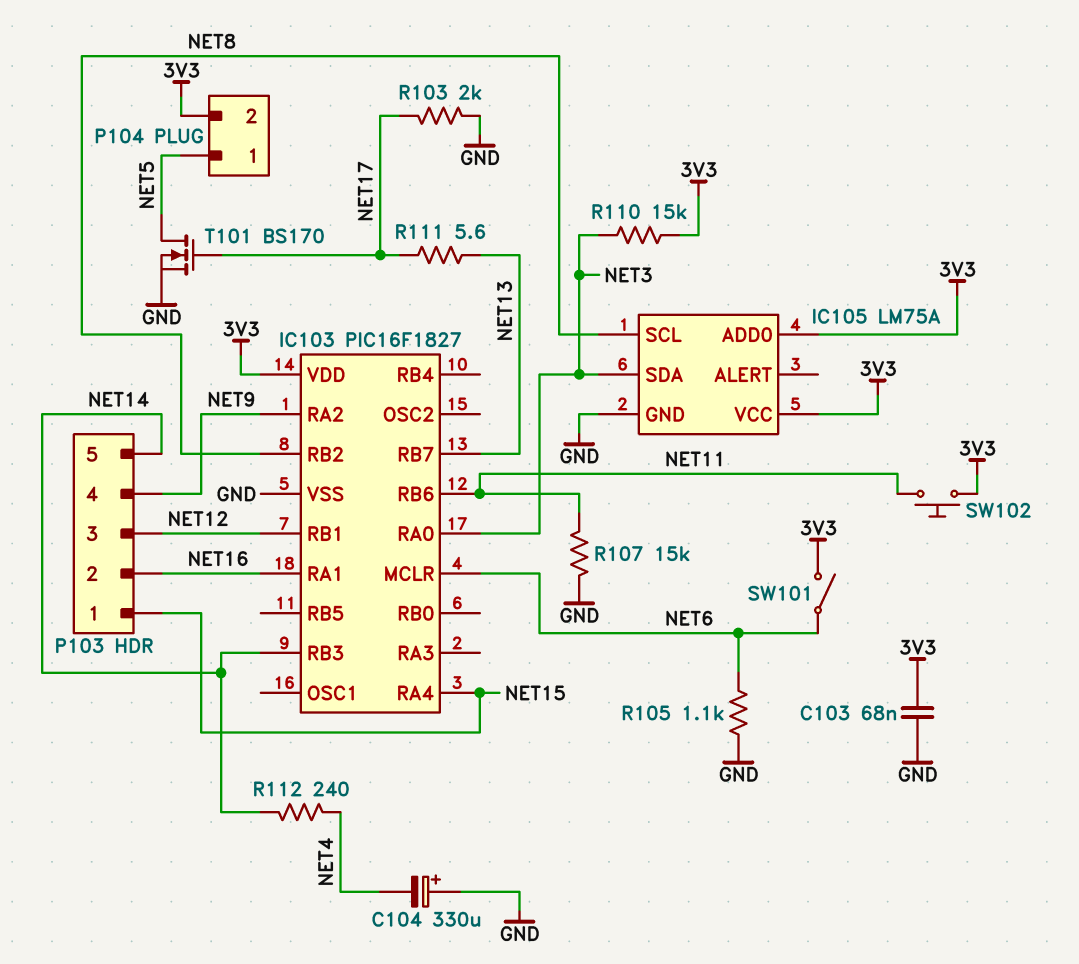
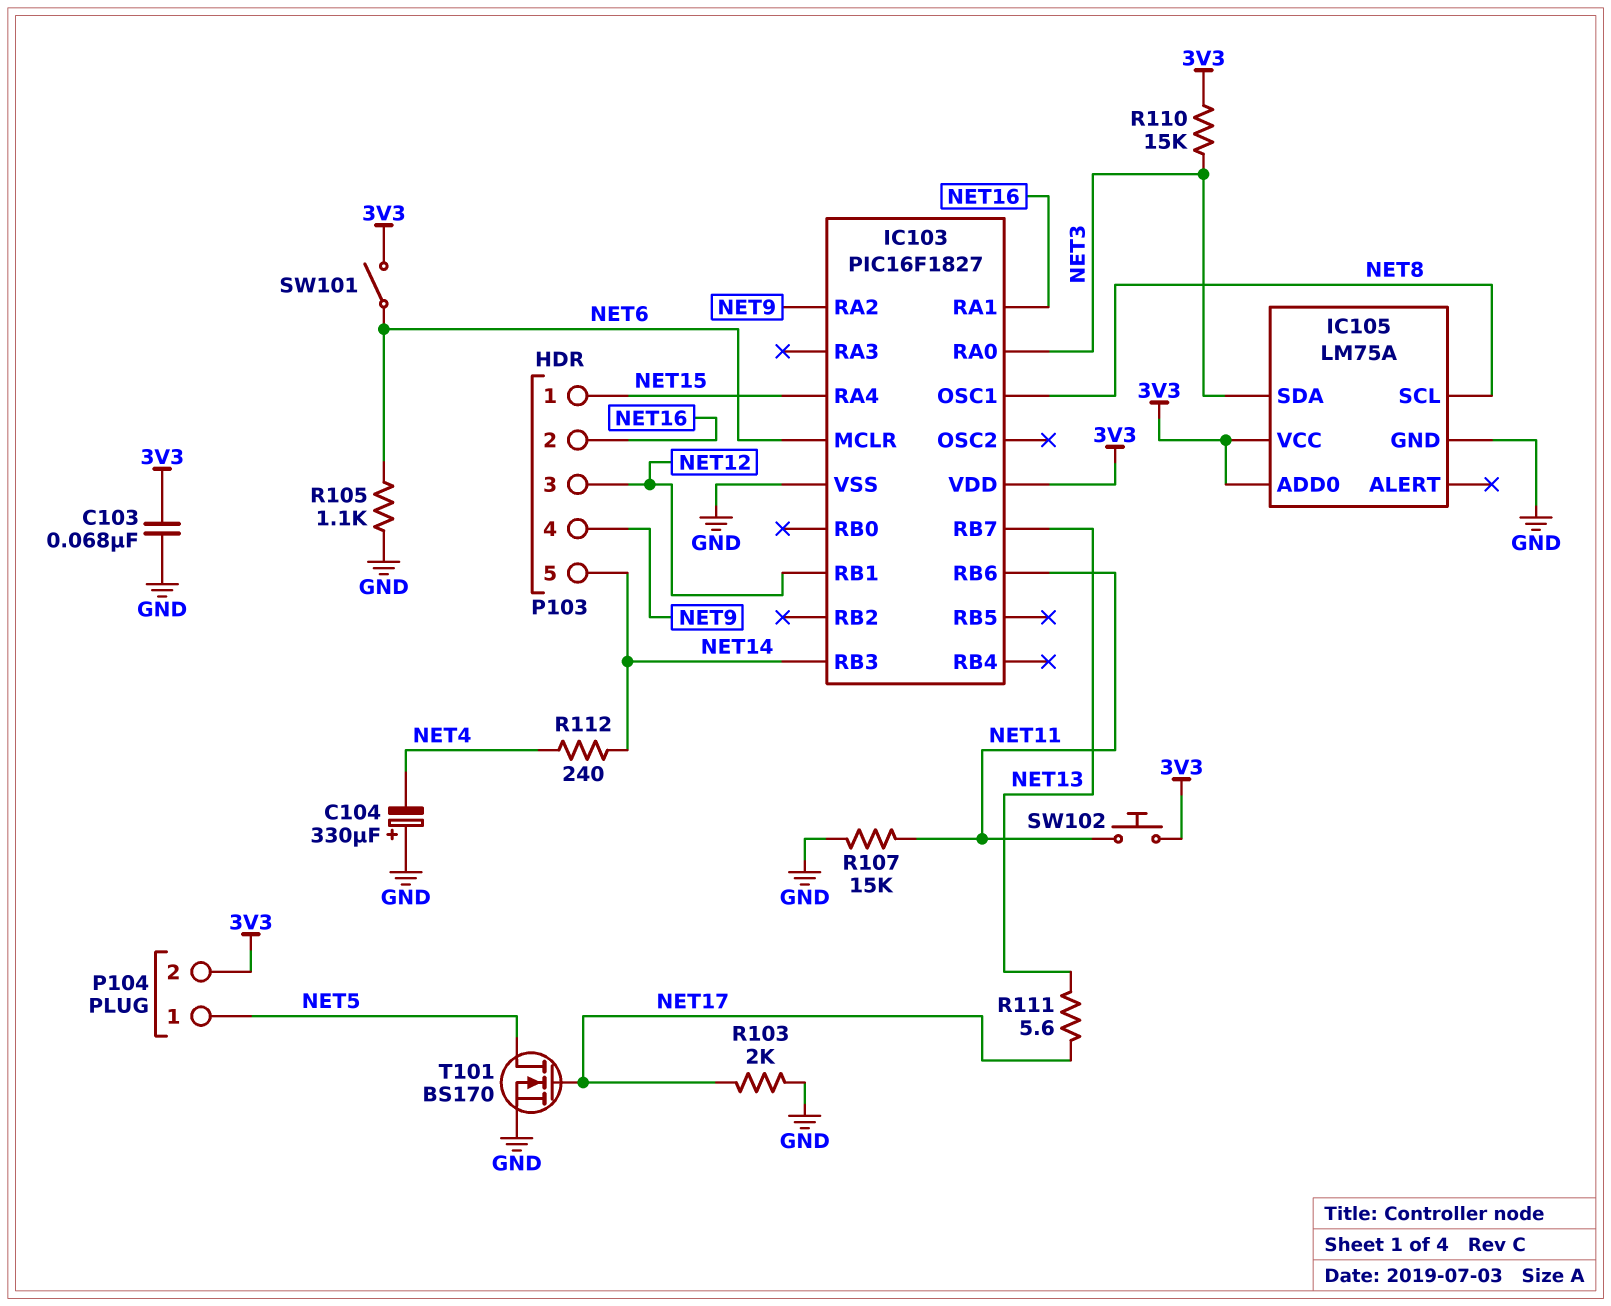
IC103 pin OSC1: none -> NET8
IC103 pin RB2: NET8 -> none

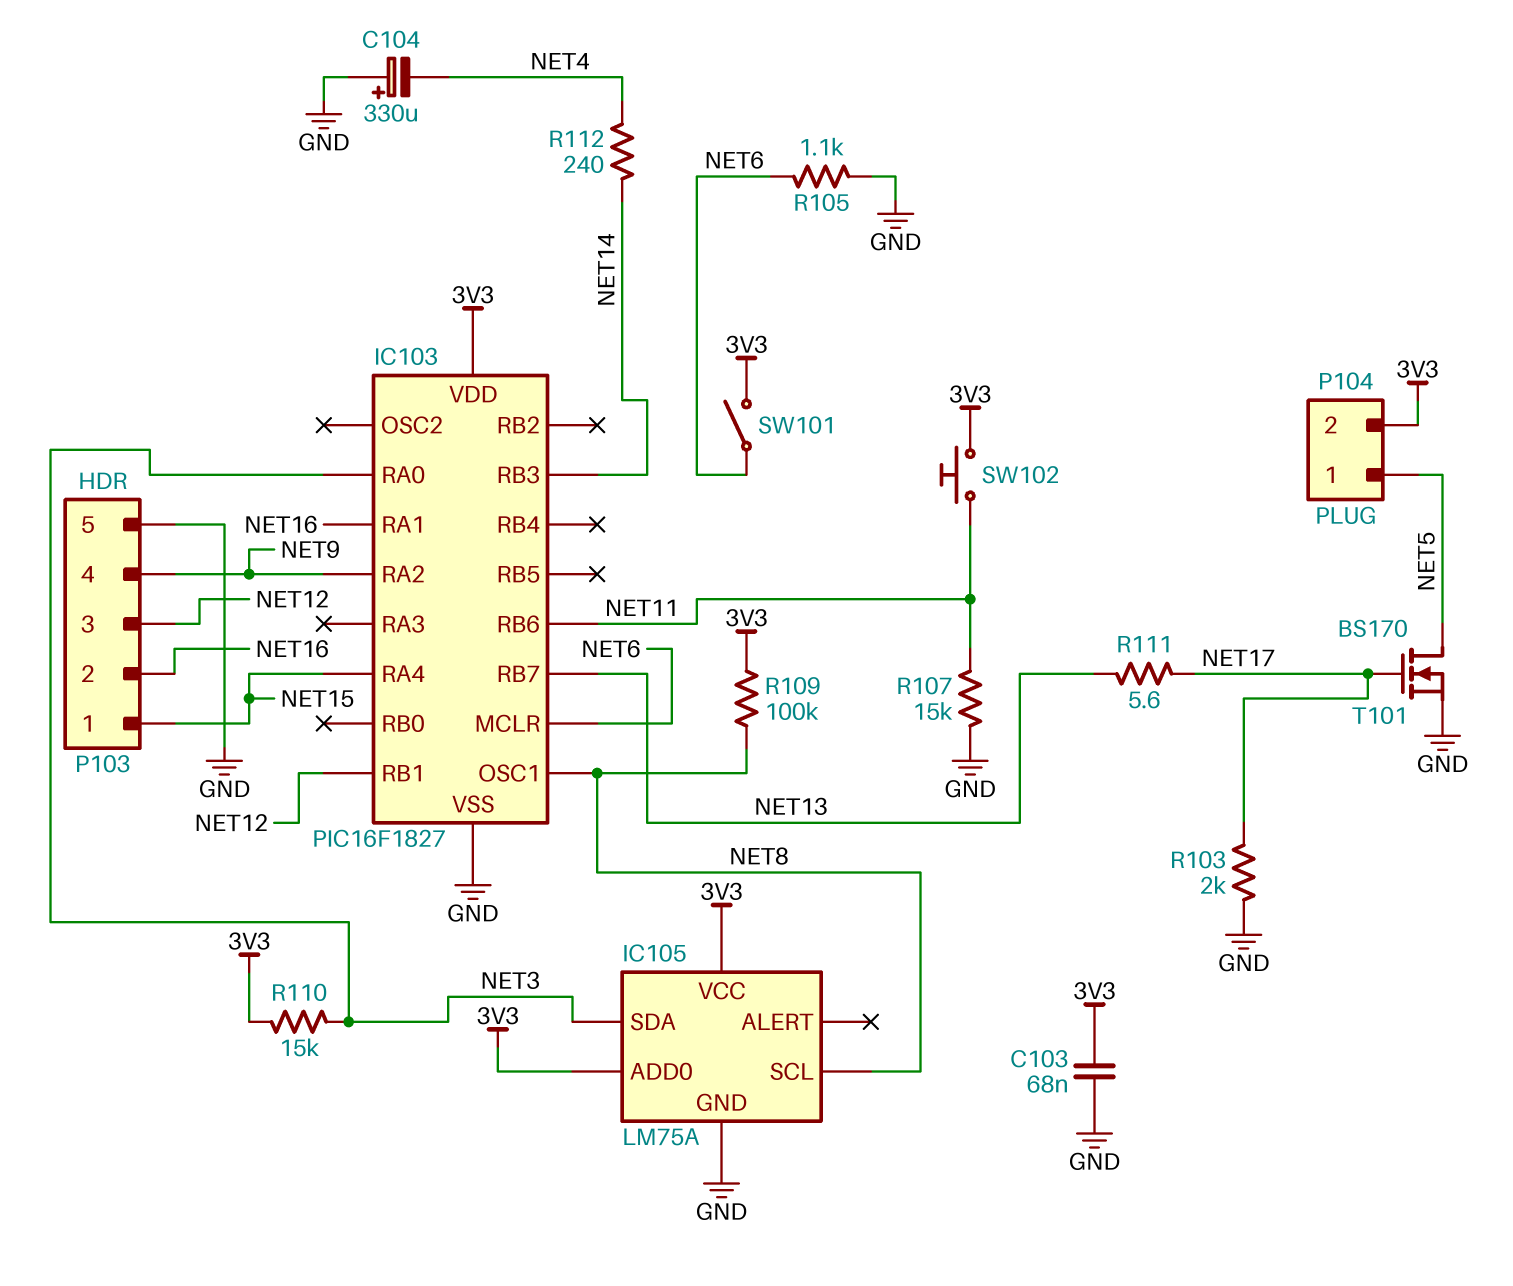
P103 pin 5: NET14 -> GND
R109: none -> 100k (3V3, NET8)

